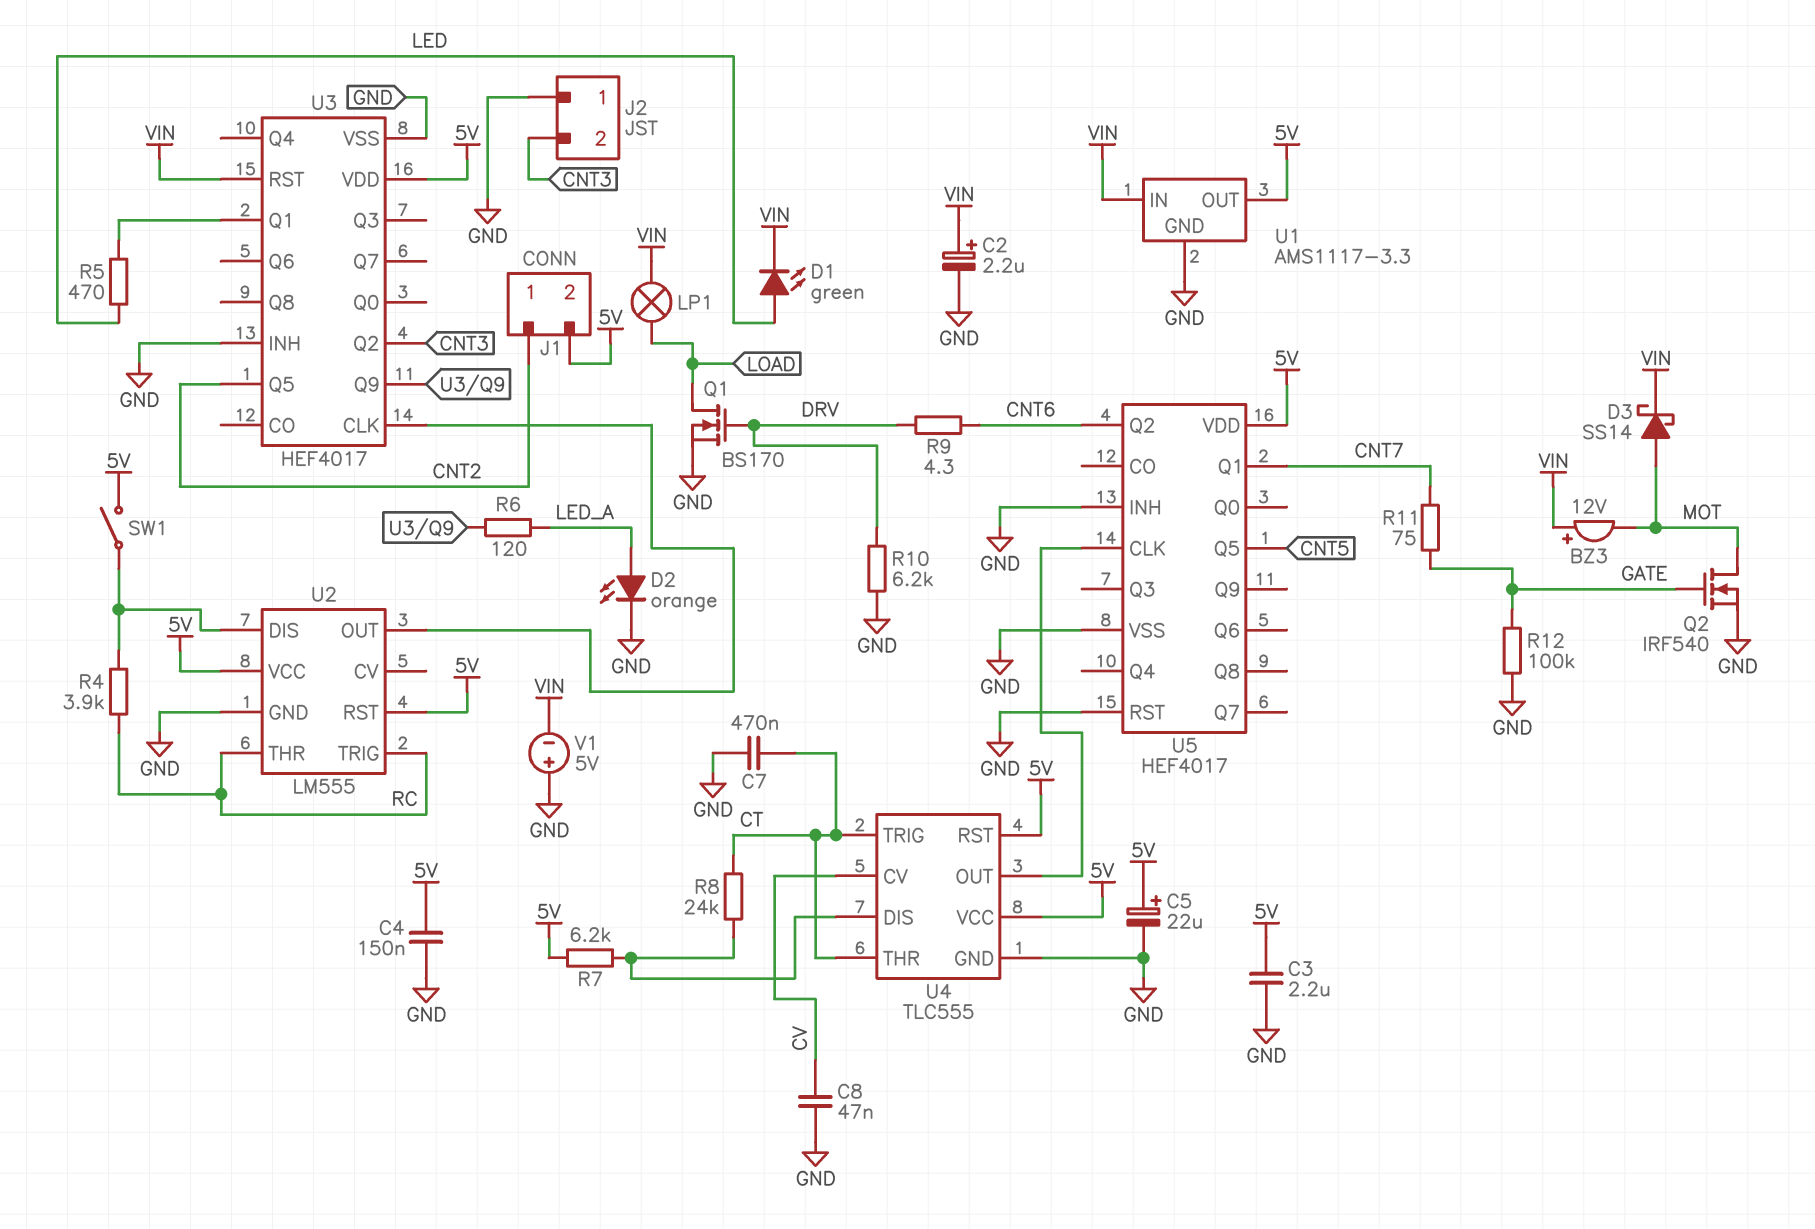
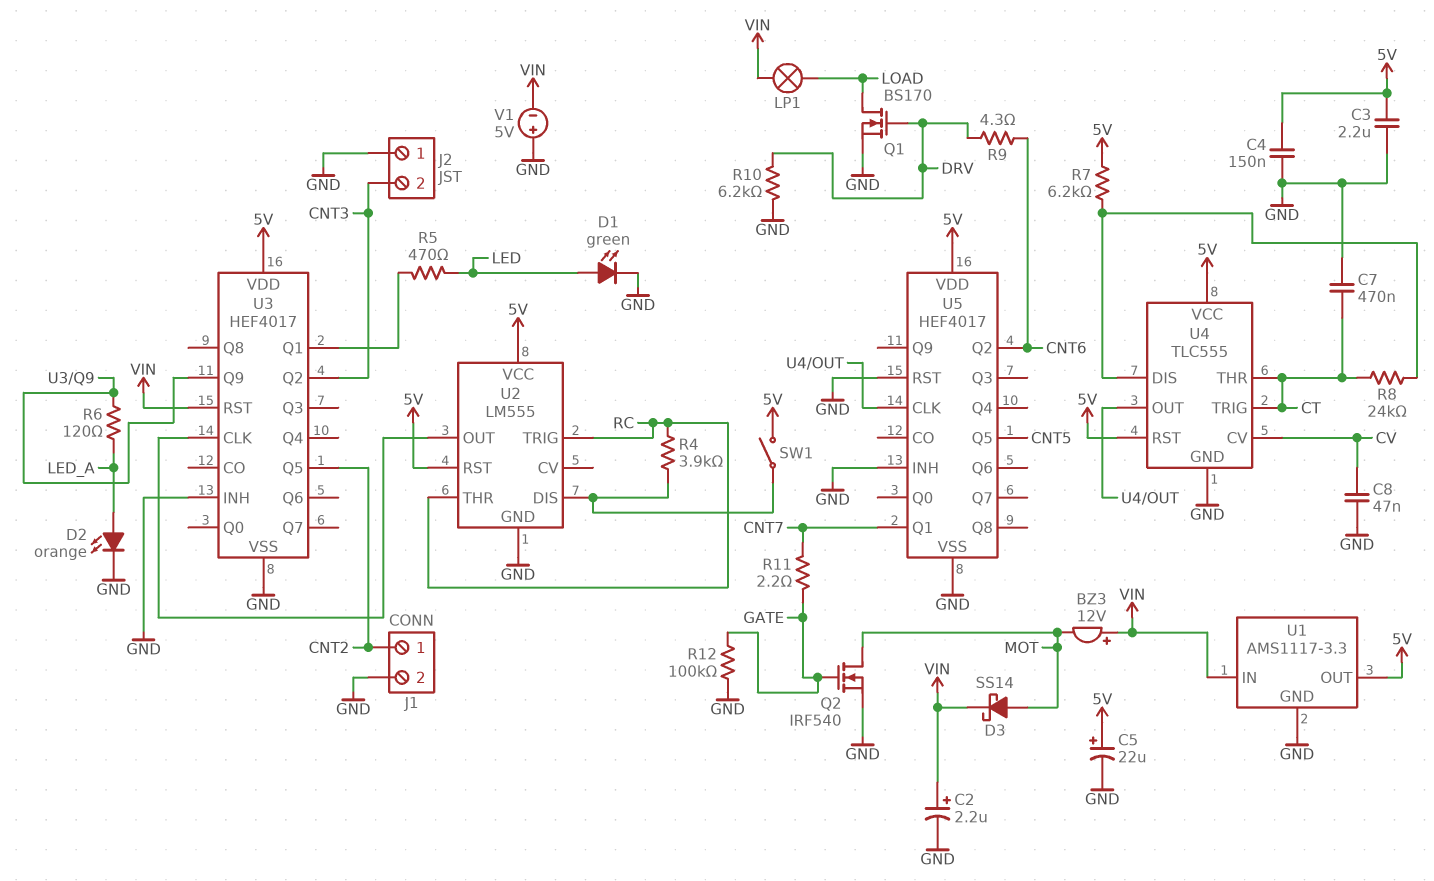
D1: LED green (A LED, K VIN) -> LED green (A LED, K GND)
J1 pin 2: 5V -> GND
R11: 75 (CNT7, GATE) -> 2.2 (CNT7, GATE)

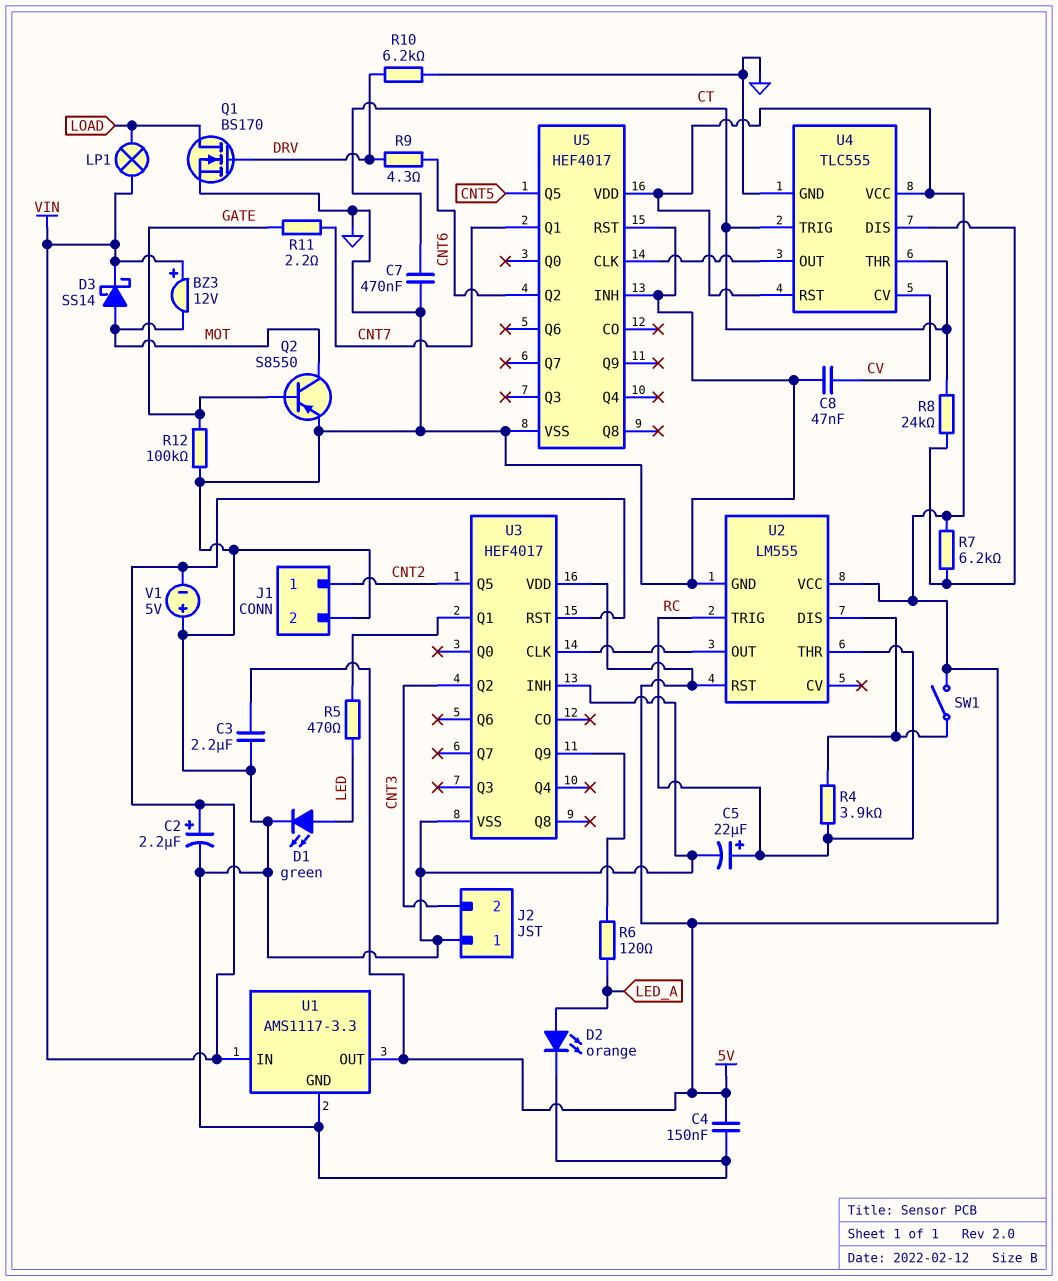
C5: 22uF (plus 5V, minus GND) -> 22uF (plus RC, minus GND)
Q2: NMOS IRF540 (G GATE, D MOT, S GND) -> PNP S8550 (B GATE, C MOT, E GND)

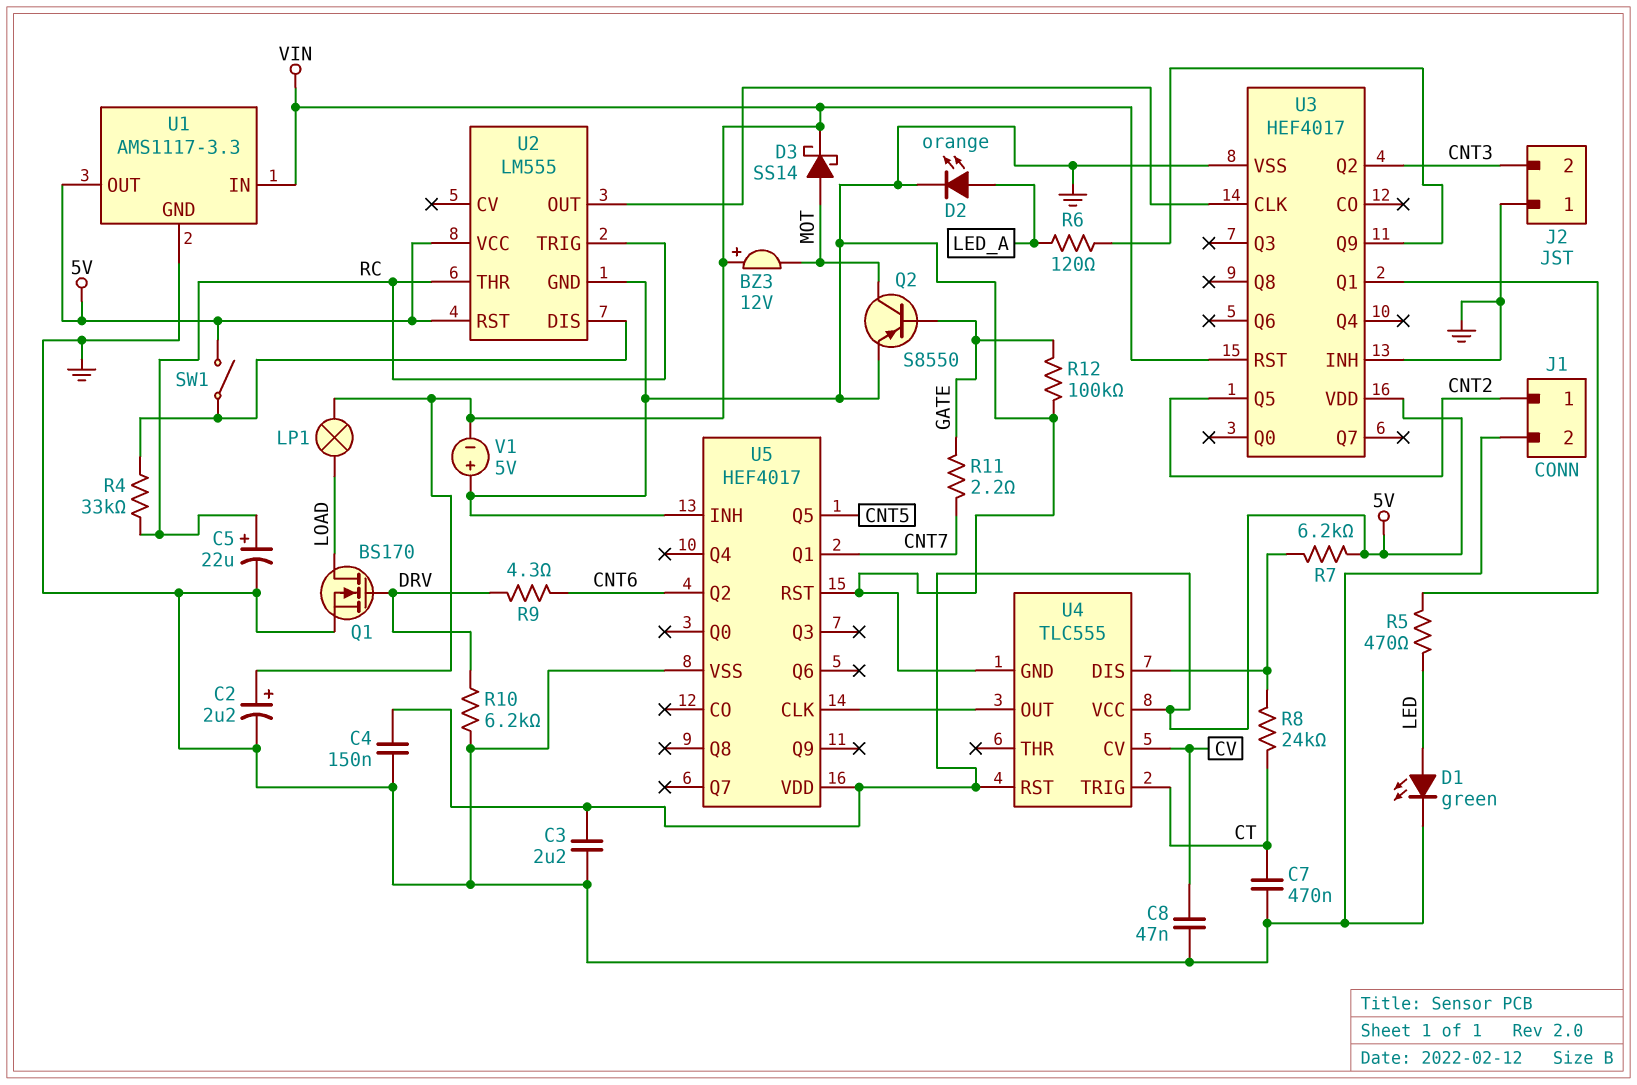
R4: 3.9k (RC, U2/DIS) -> 33k (RC, U2/DIS)
U4 pin THR: CT -> none

